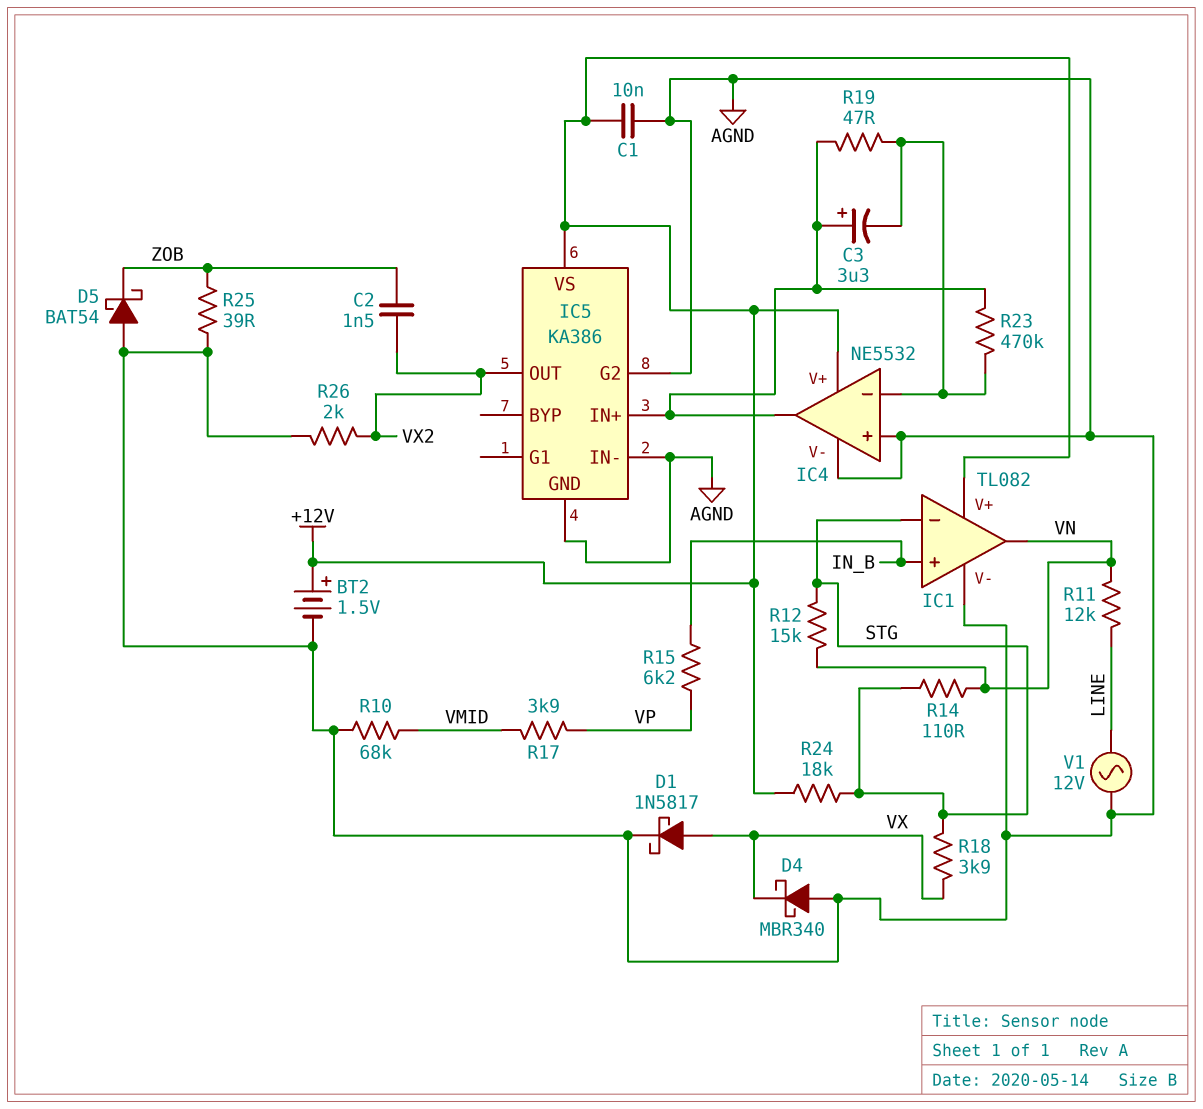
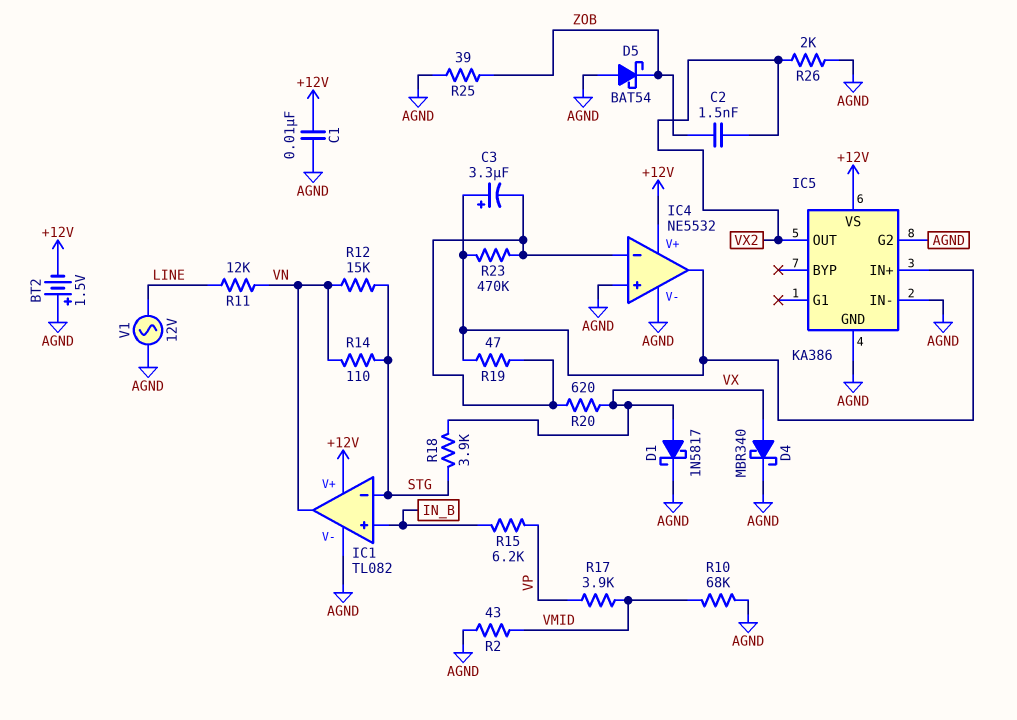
BT2: 1.5V (plus +12V, minus AGND) -> 1.5V (plus AGND, minus +12V)
D4: schottky MBR340 (A AGND, K VX) -> schottky MBR340 (A VX, K AGND)
R2: none -> 43 (AGND, VMID)
R20: none -> 620 (IC4/in-, VX)
R24: 18k (+12V, STG) -> none

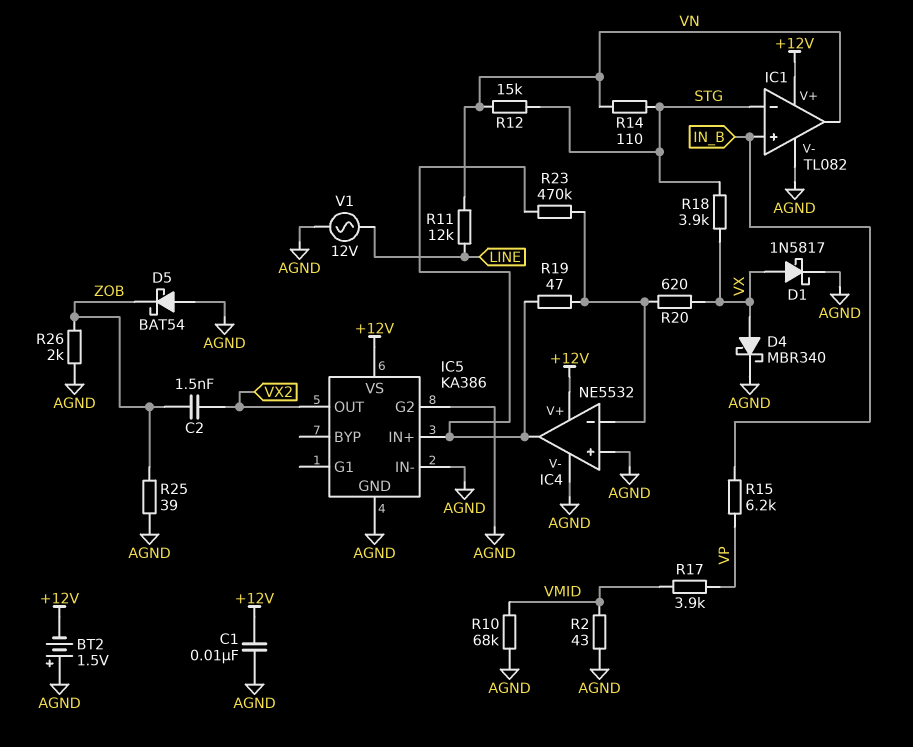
C3: 3.3uF (plus IC4/out, minus IC4/in-) -> none
R26: 2k (AGND, VX2) -> 2k (AGND, ZOB)

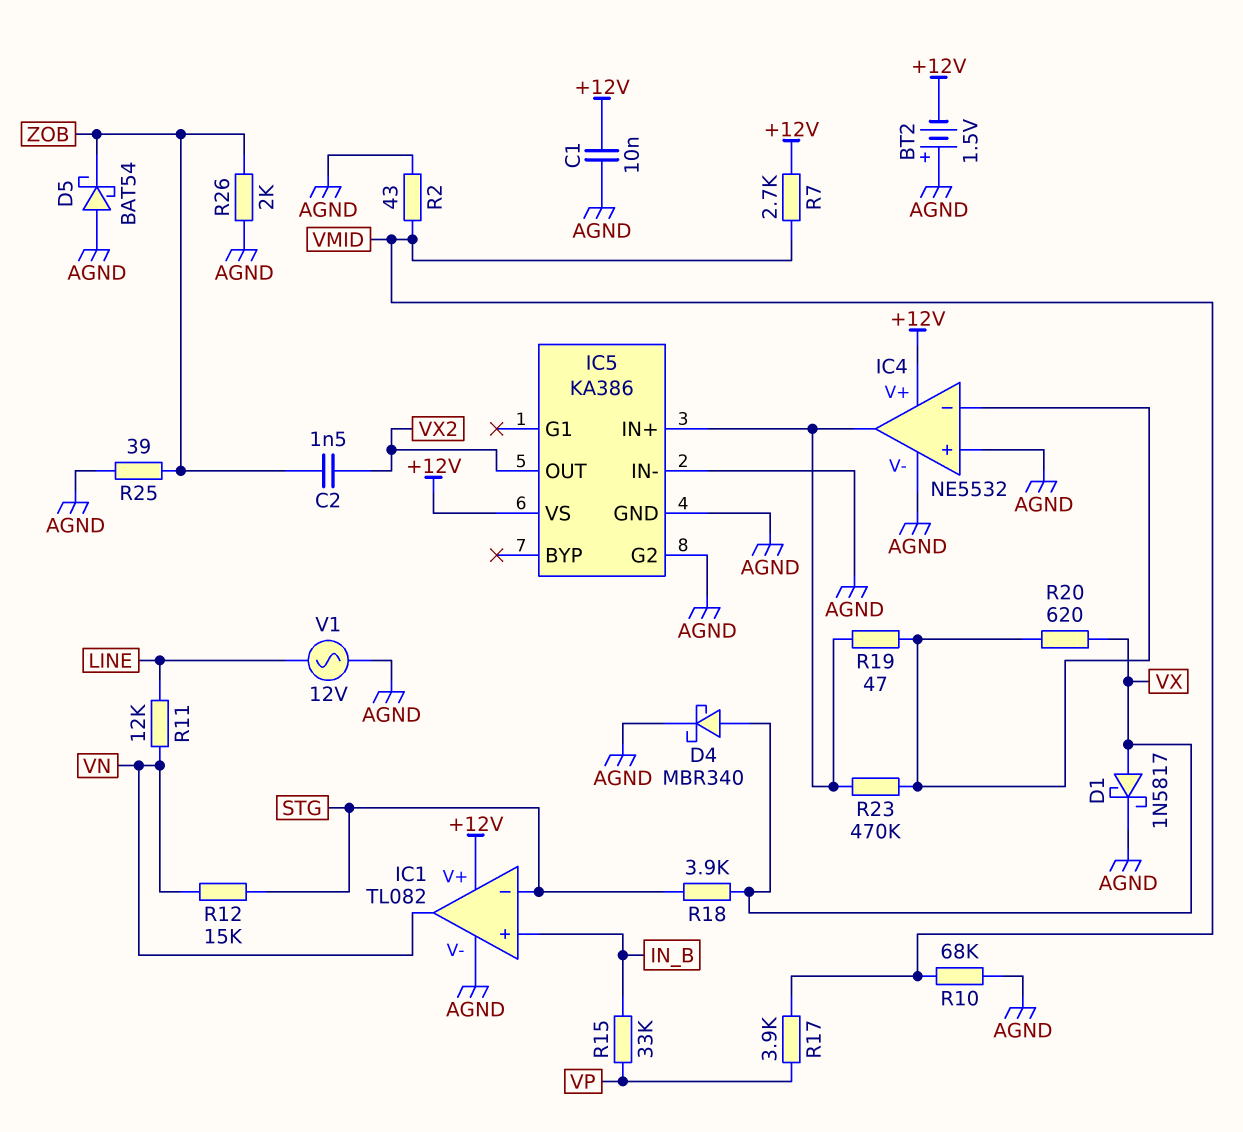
R7: none -> 2.7k (+12V, VMID)
R14: 110 (STG, VN) -> none
R15: 6.2k (IN_B, VP) -> 33k (IN_B, VP)

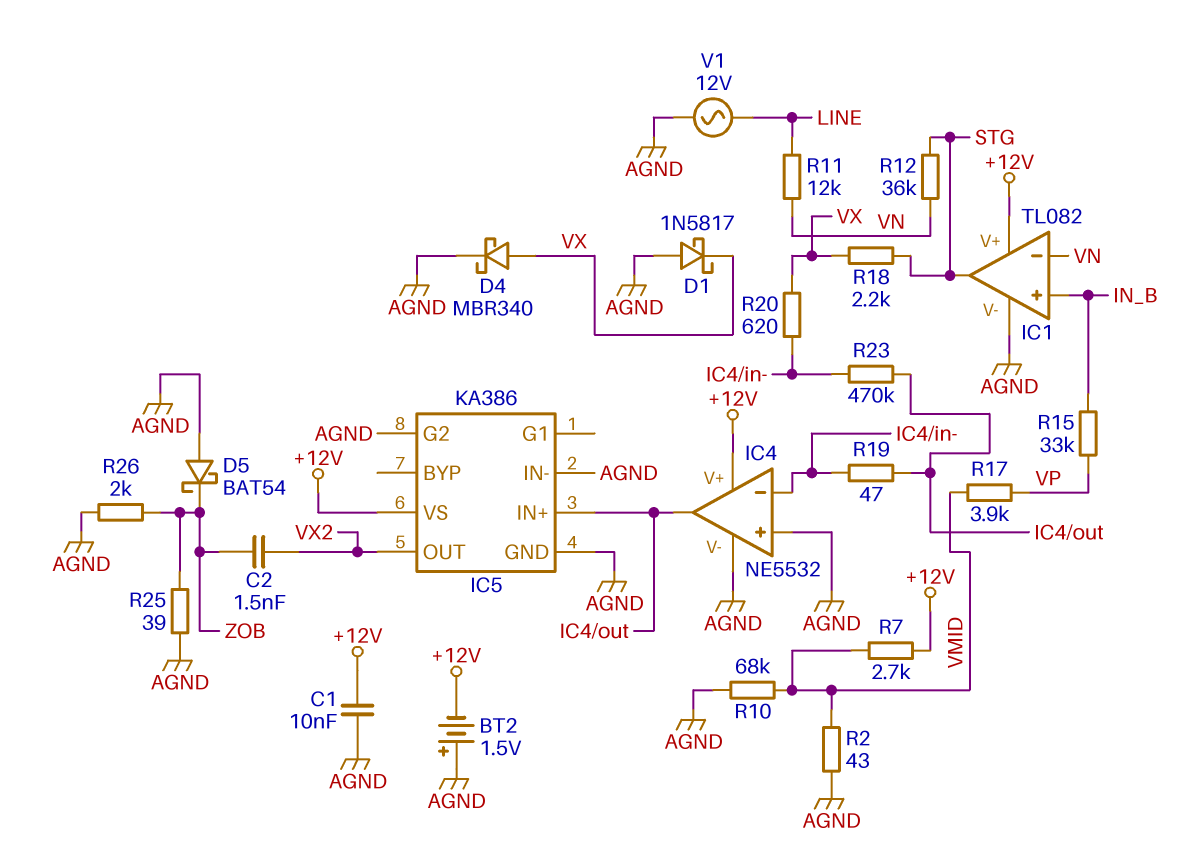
D1: schottky 1N5817 (A VX, K AGND) -> schottky 1N5817 (A AGND, K VX)
IC1 pin in-: STG -> VN
IC1 pin out: VN -> STG
R12: 15k (STG, VN) -> 36k (STG, VN)
R18: 3.9k (STG, VX) -> 2.2k (STG, VX)

